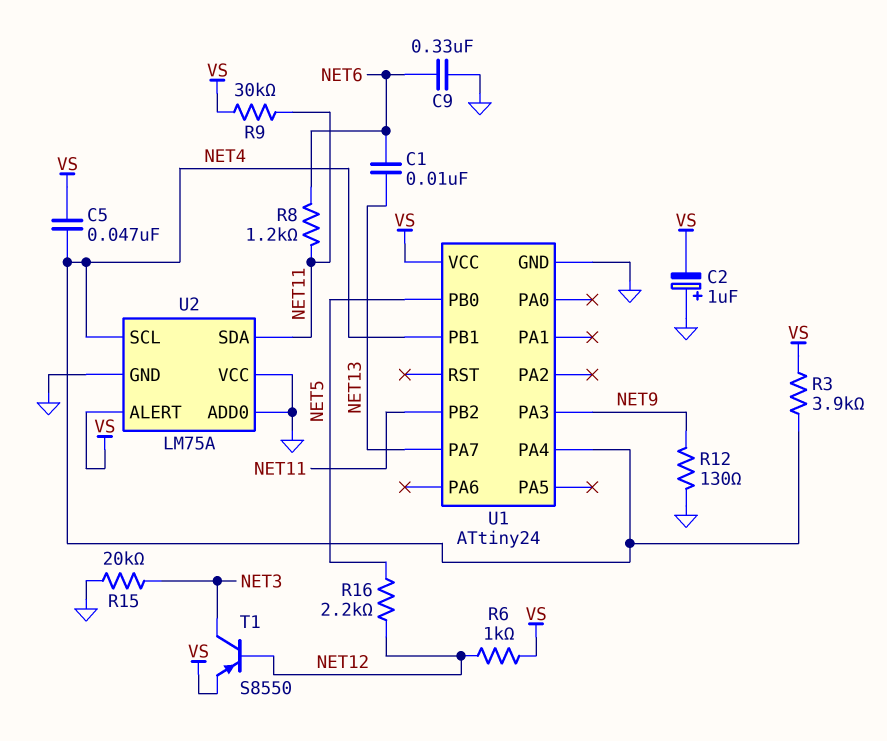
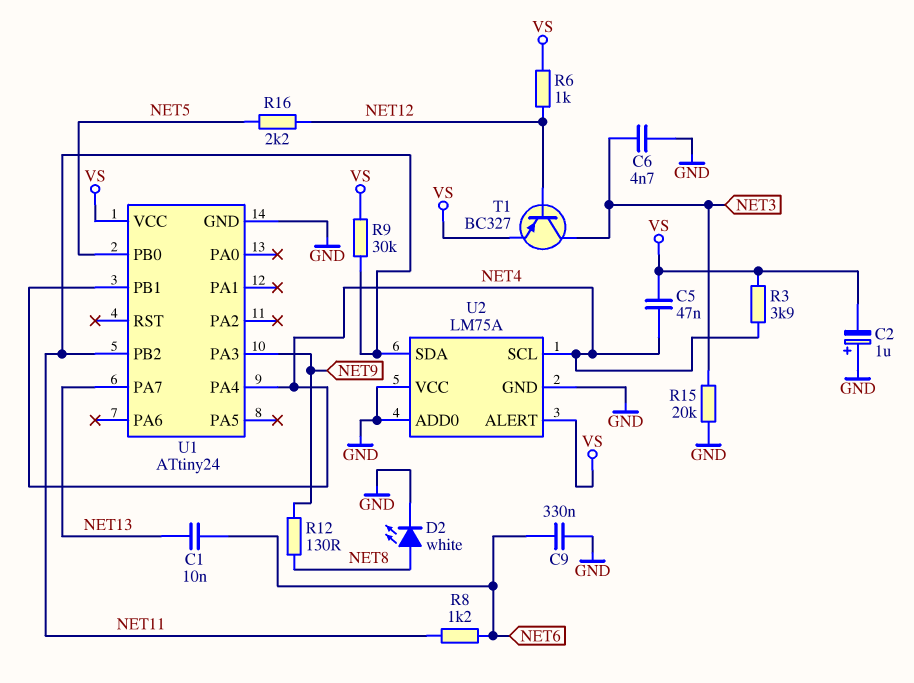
C6: none -> 4.7nF (GND, NET3)
D2: none -> LED white (A NET8, K GND)
R12: 130 (GND, NET9) -> 130 (NET8, NET9)
T1: PNP S8550 (B NET12, C NET3, E VS) -> PNP BC327 (B NET12, C NET3, E VS)

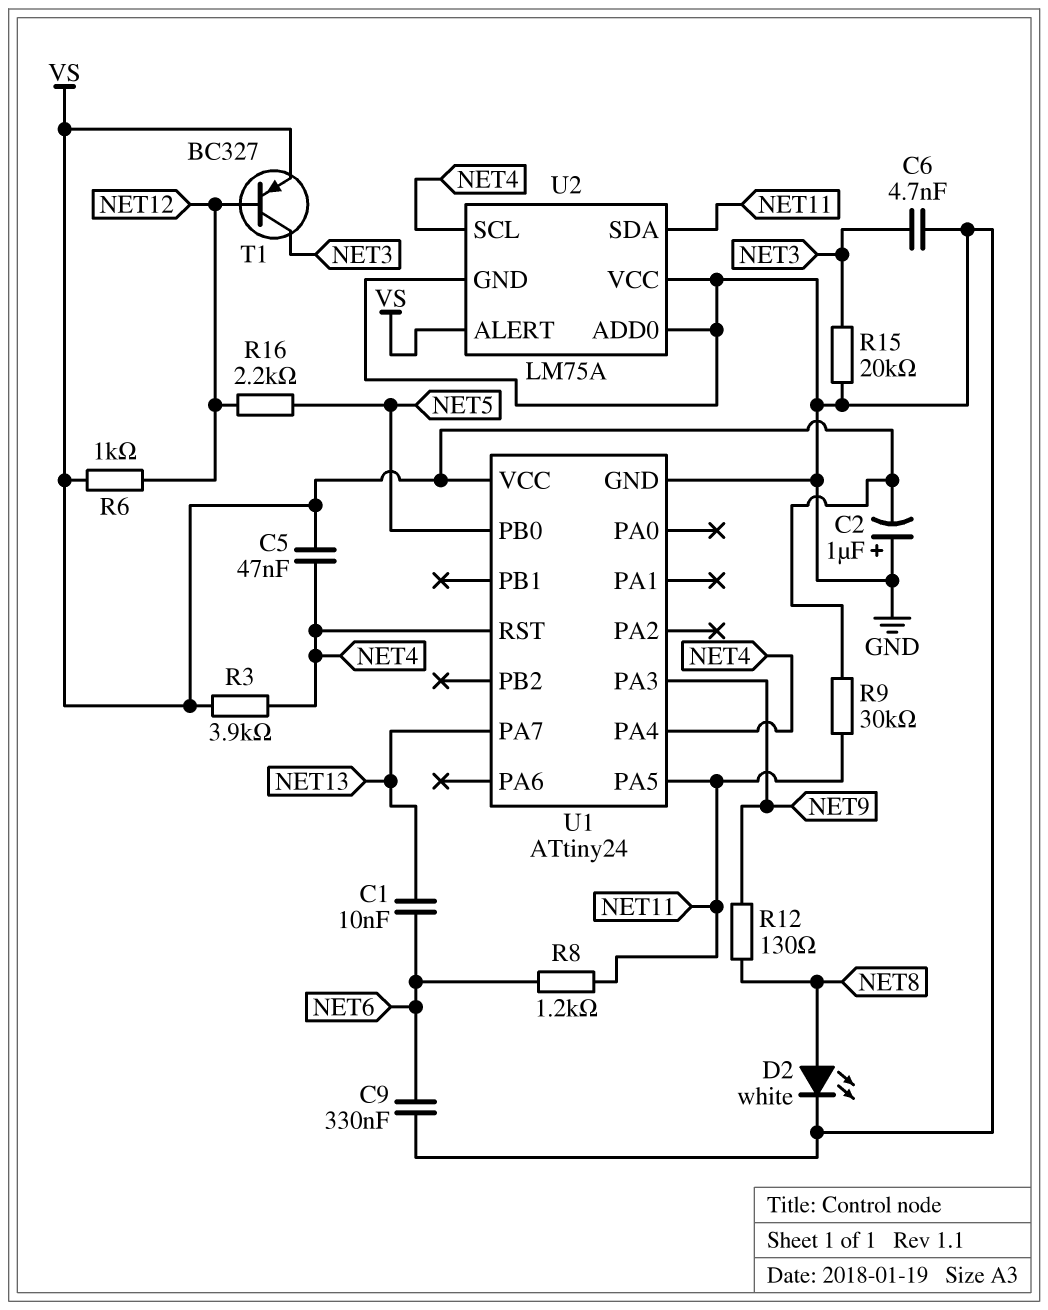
U1 pin PA5: none -> NET11
U1 pin PB1: NET4 -> none
U1 pin PB2: NET11 -> none
U1 pin RST: none -> NET4

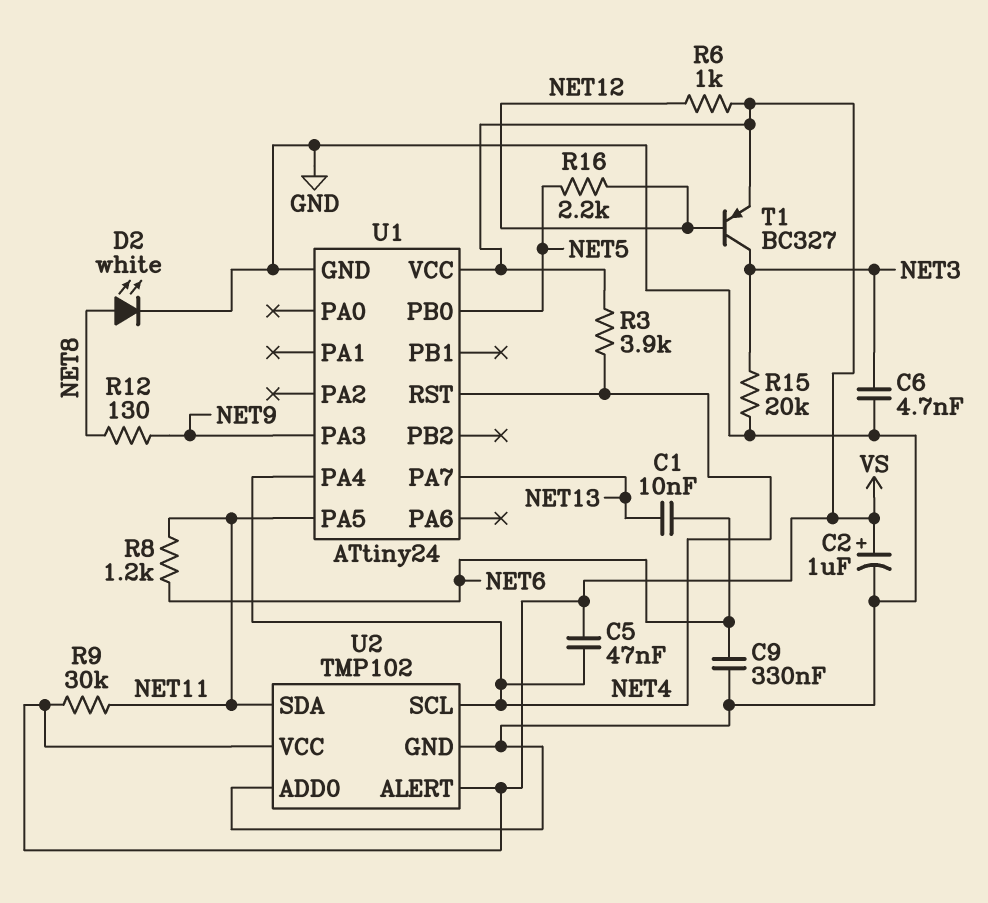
C2: 1uF (plus GND, minus VS) -> 1uF (plus VS, minus GND)
U2: LM75A -> TMP102
U2 pin VCC: GND -> VS

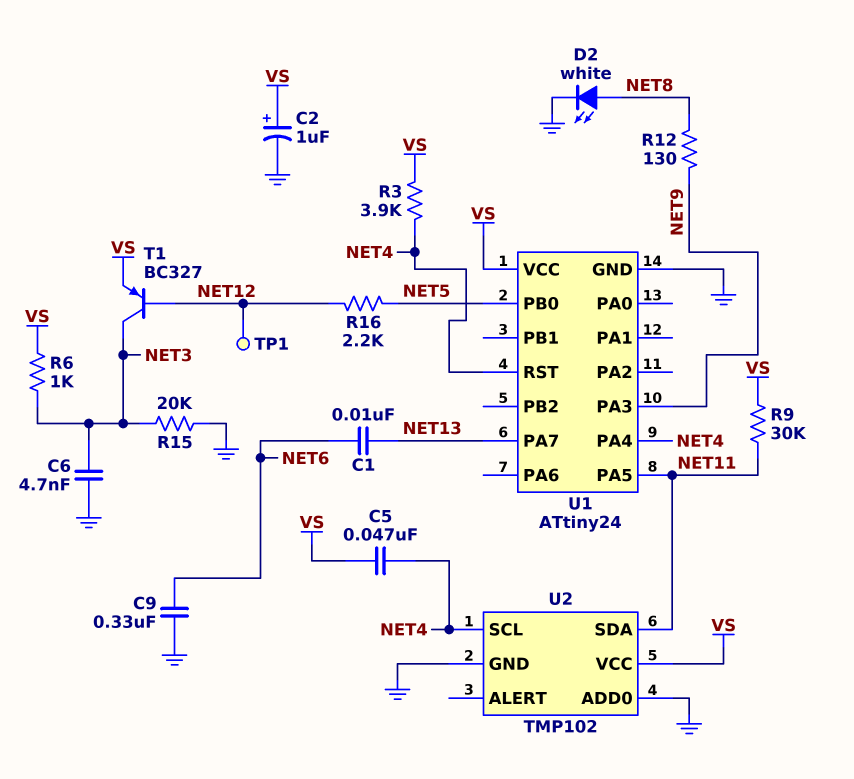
R6: 1k (NET12, VS) -> 1k (NET3, VS)
R8: 1.2k (NET6, NET11) -> none
TP1: none -> test point (NET12)
U2 pin ALERT: VS -> none

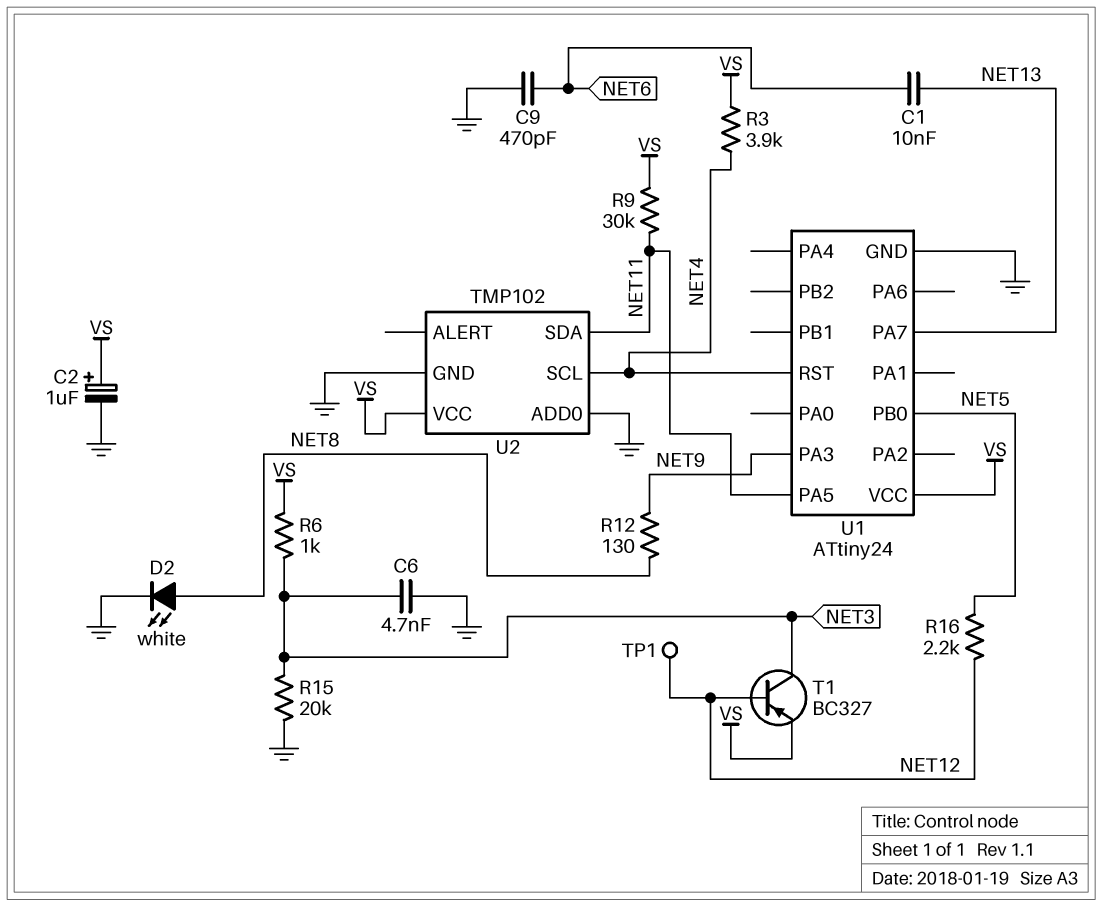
C5: 47nF (NET4, VS) -> none
C9: 330nF (GND, NET6) -> 470pF (GND, NET6)
U1 pin PA4: NET4 -> none

